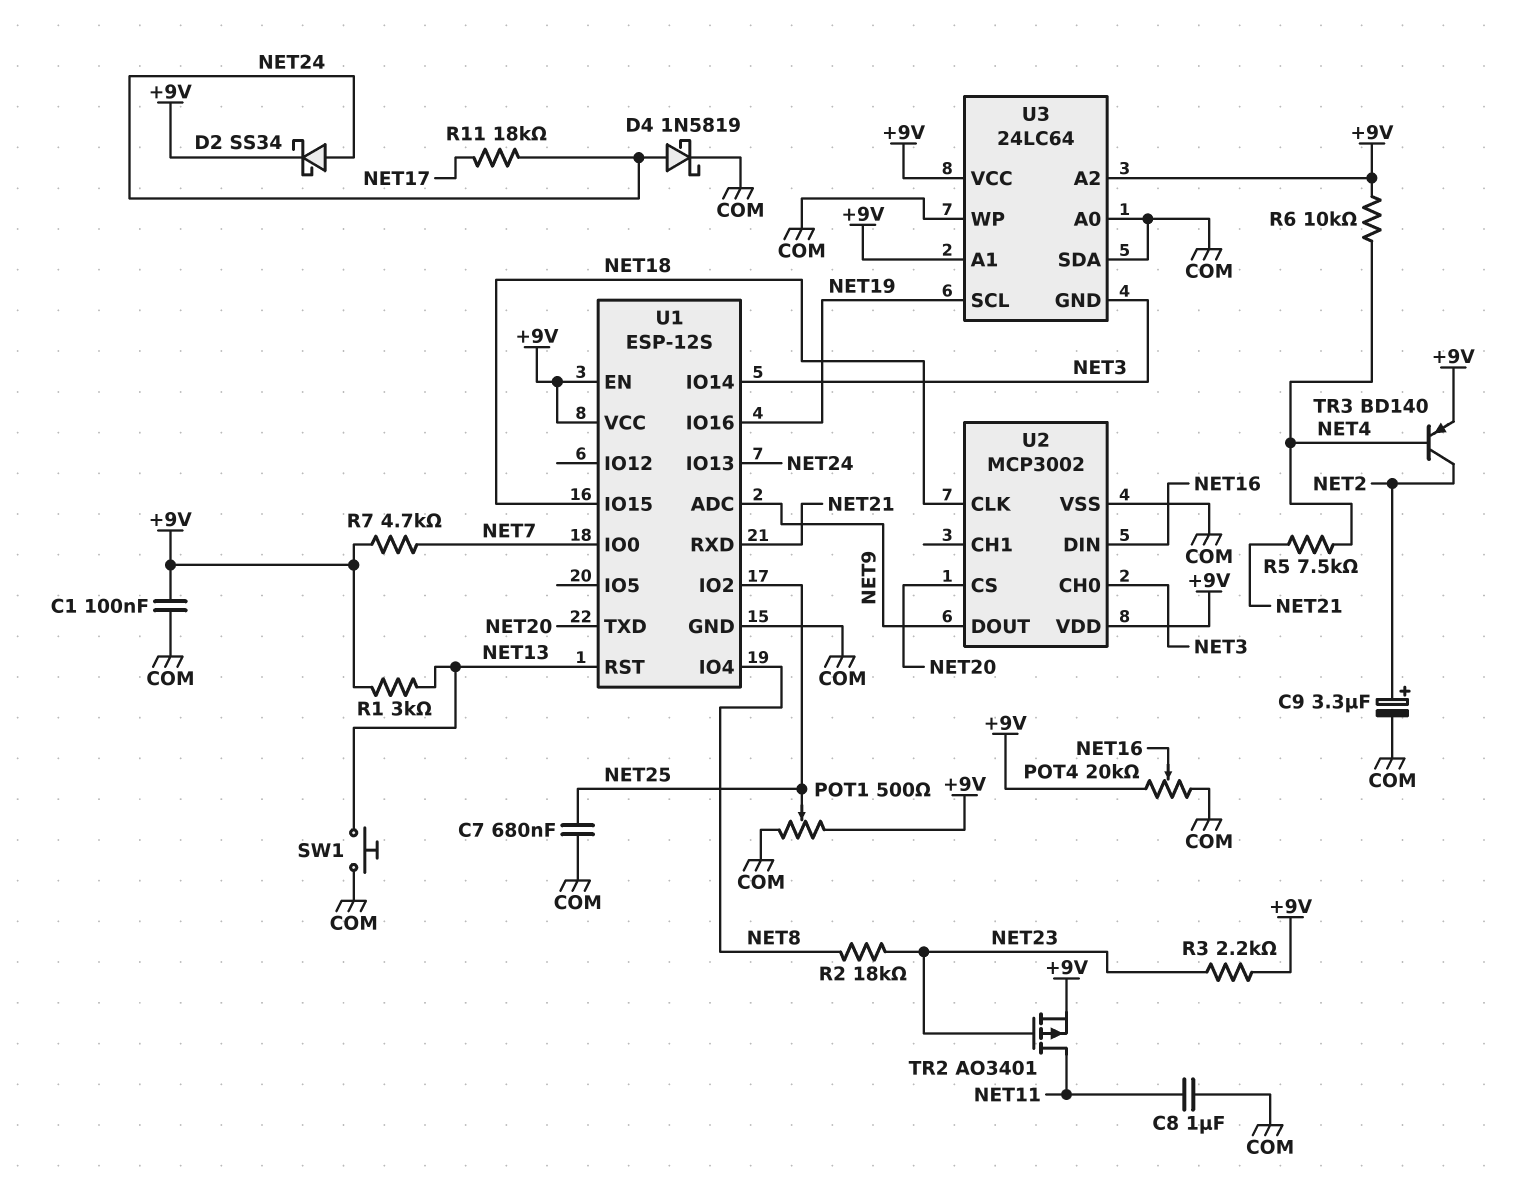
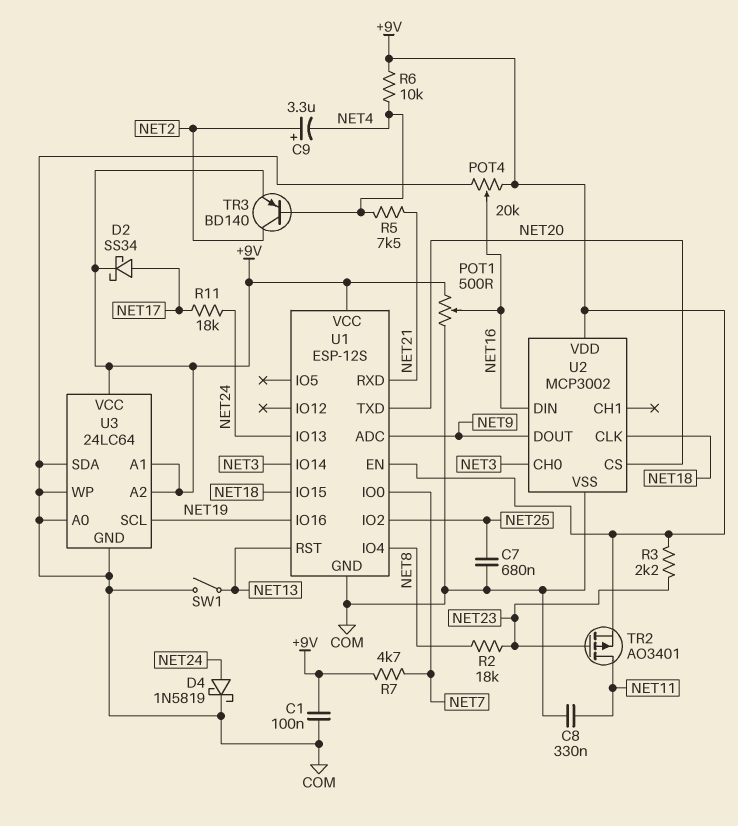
C8: 1uF (COM, NET11) -> 330nF (COM, NET11)
C9: 3.3uF (plus NET2, minus COM) -> 3.3uF (plus NET2, minus NET4)
D2: schottky SS34 (A NET24, K +9V) -> schottky SS34 (A NET17, K +9V)
POT1: 500 (+9V, COM, wiper NET25) -> 500 (+9V, COM, wiper NET16)
R1: 3k (+9V, NET13) -> none
SW1: button (COM, NET13) -> switch (COM, NET13)
U3 pin GND: NET3 -> COM

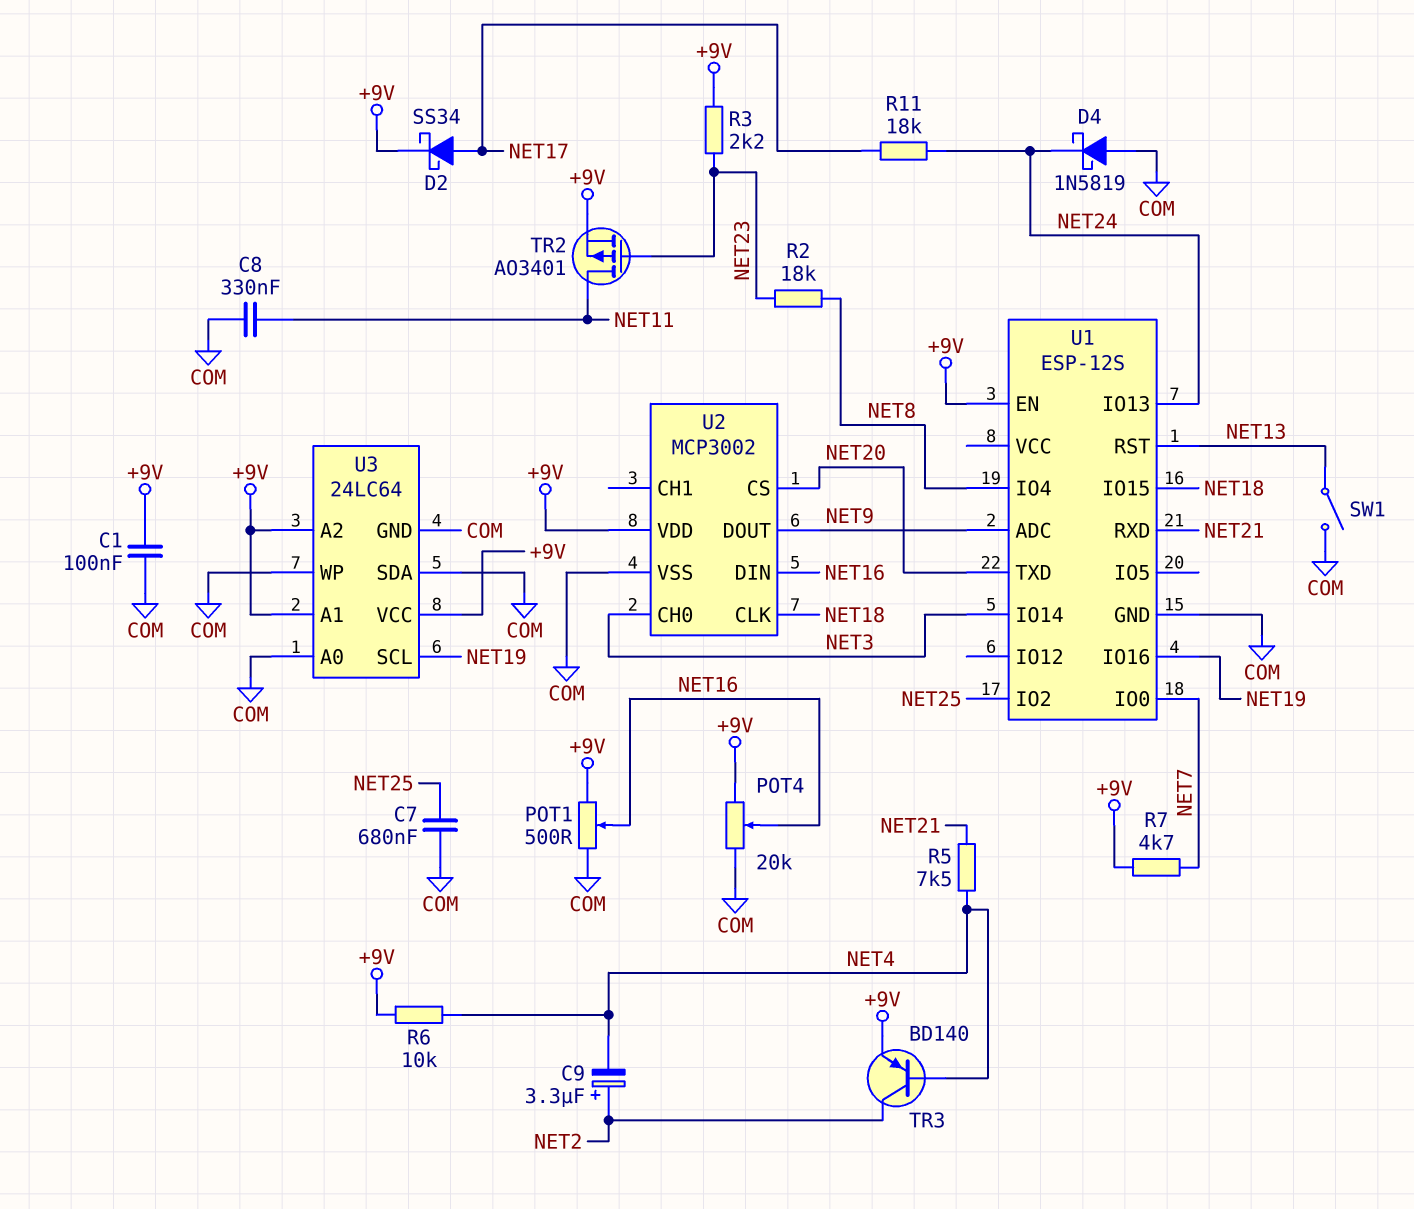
D4: schottky 1N5819 (A NET24, K COM) -> schottky 1N5819 (A COM, K NET24)
U1 pin VCC: +9V -> none

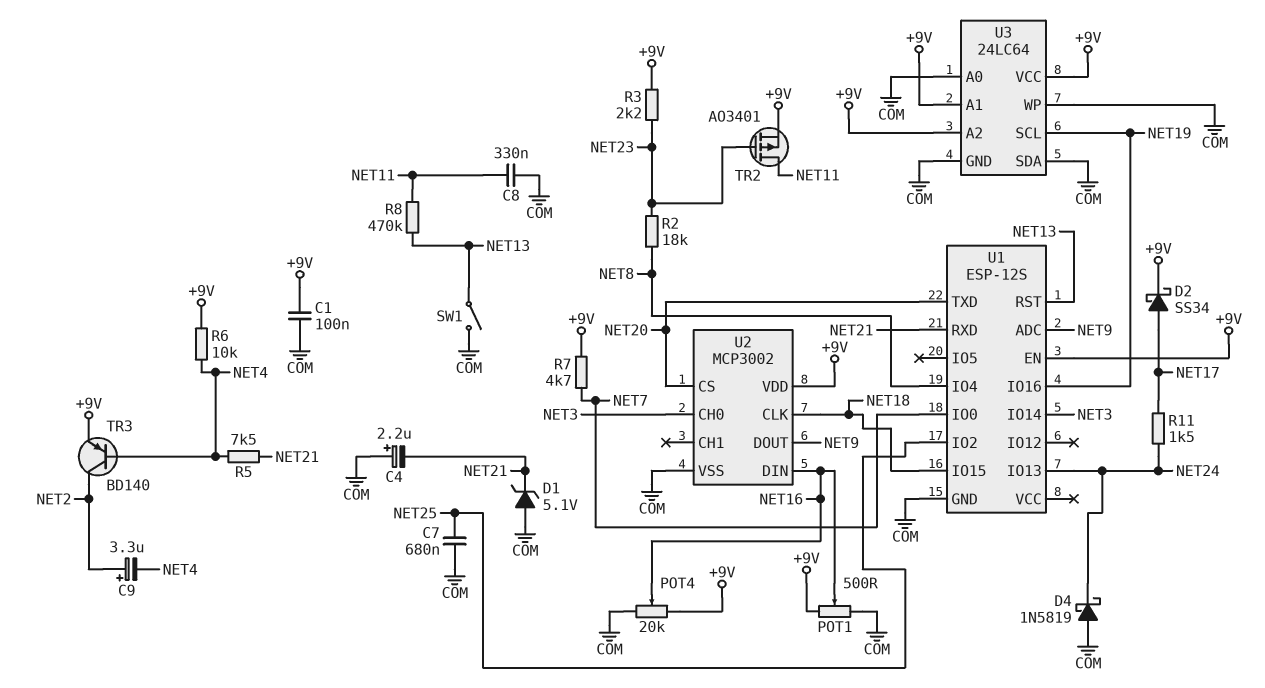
C4: none -> 2.2uF (plus COM, minus NET21)
D1: none -> zener 5.1V (A COM, K NET21)
R8: none -> 470k (NET11, NET13)
R11: 18k (NET17, NET24) -> 1.5k (NET17, NET24)

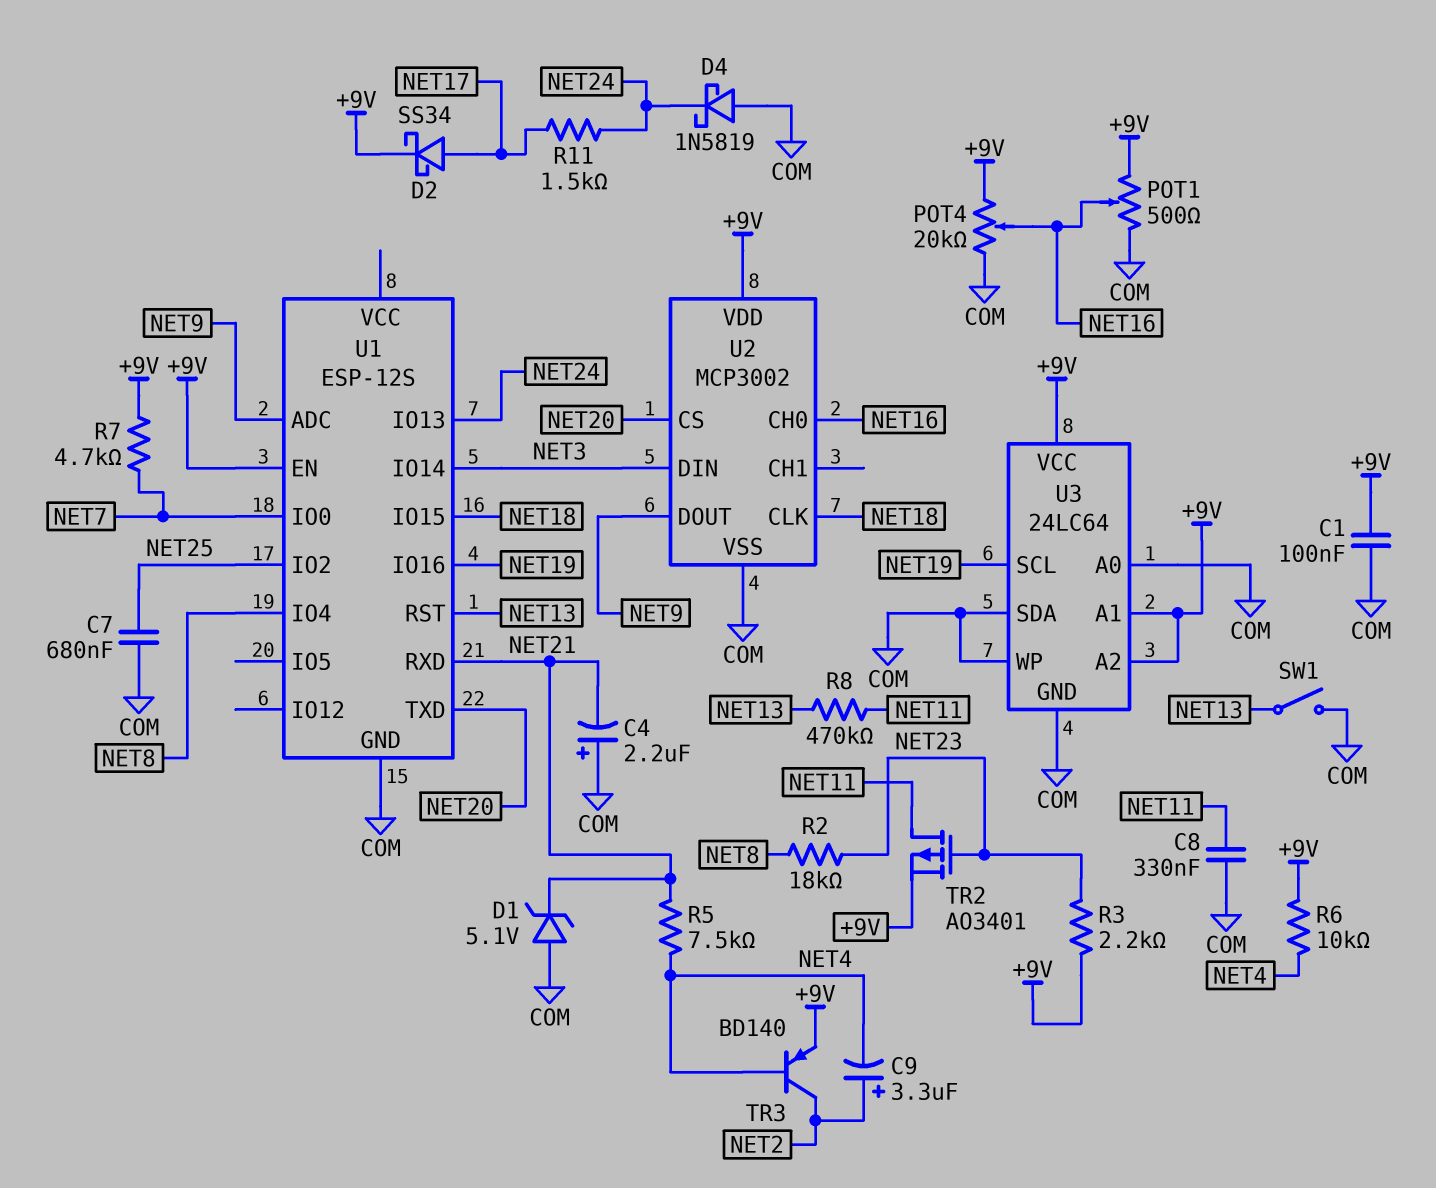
U2 pin CH0: NET3 -> NET16
U2 pin DIN: NET16 -> NET3

